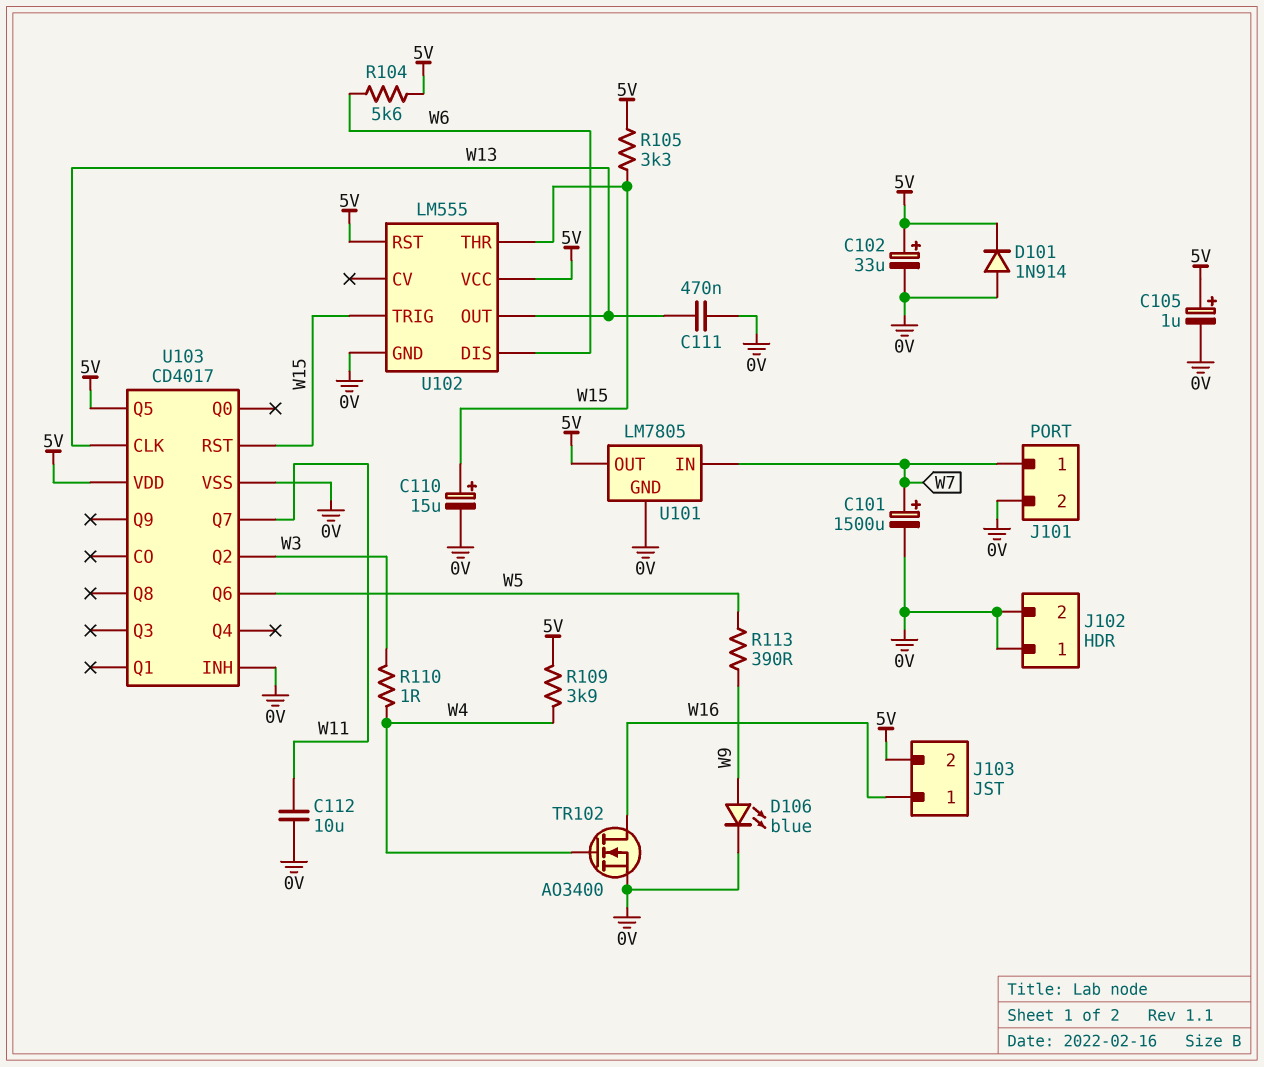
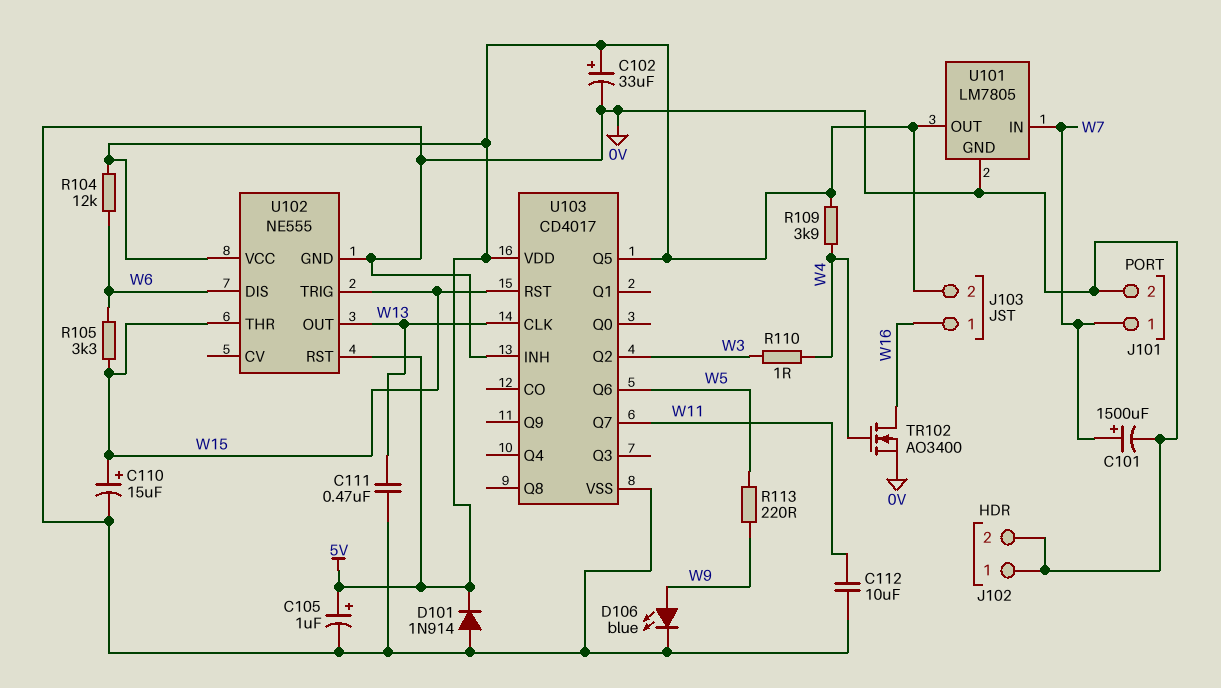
R104: 5.6k (5V, W6) -> 12k (5V, W6)
R105: 3.3k (5V, W15) -> 3.3k (W6, W15)
R113: 390 (W5, W9) -> 220 (W5, W9)
U102: LM555 -> NE555

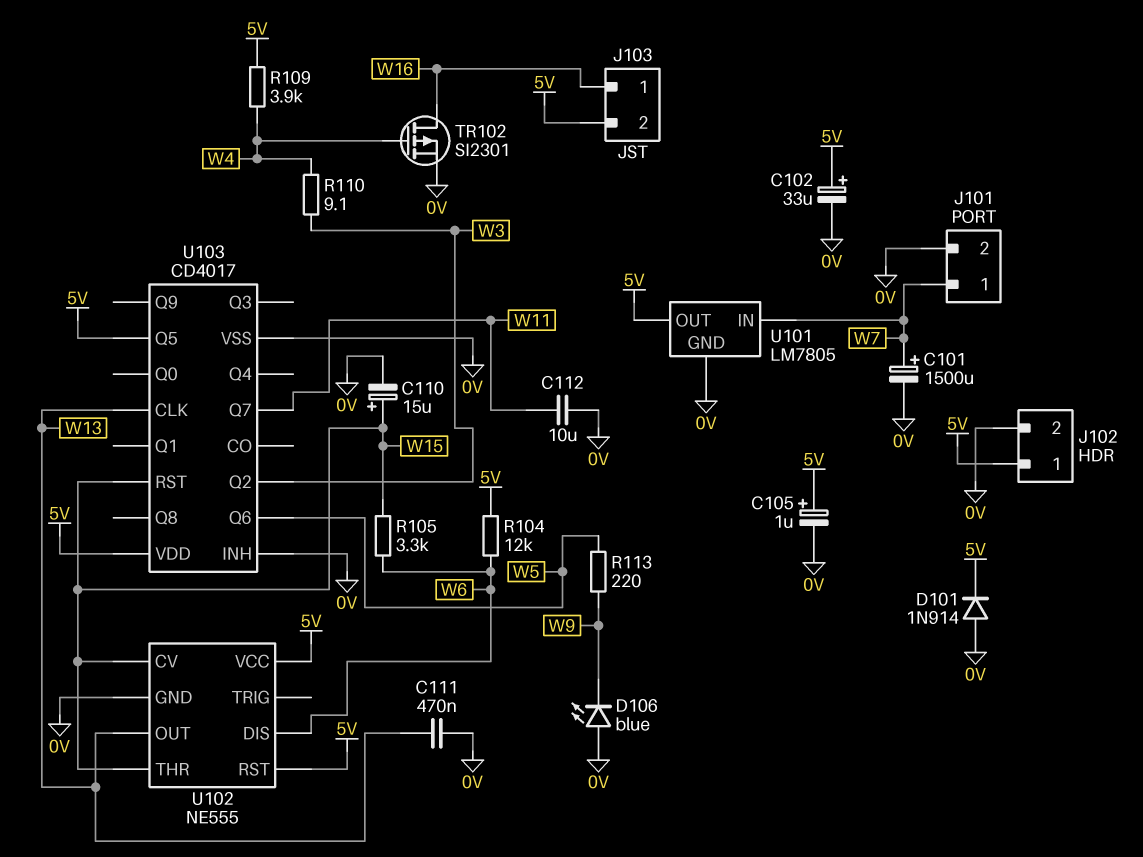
D106: LED blue (A W9, K 0V) -> LED blue (A 0V, K W9)
J102 pin 1: 0V -> 5V
R110: 1 (W3, W4) -> 9.1 (W3, W4)
TR102: NMOS AO3400 (G W4, D W16, S 0V) -> PMOS SI2301 (G W4, D W16, S 0V)
U102 pin CV: none -> W15
U102 pin TRIG: W15 -> none

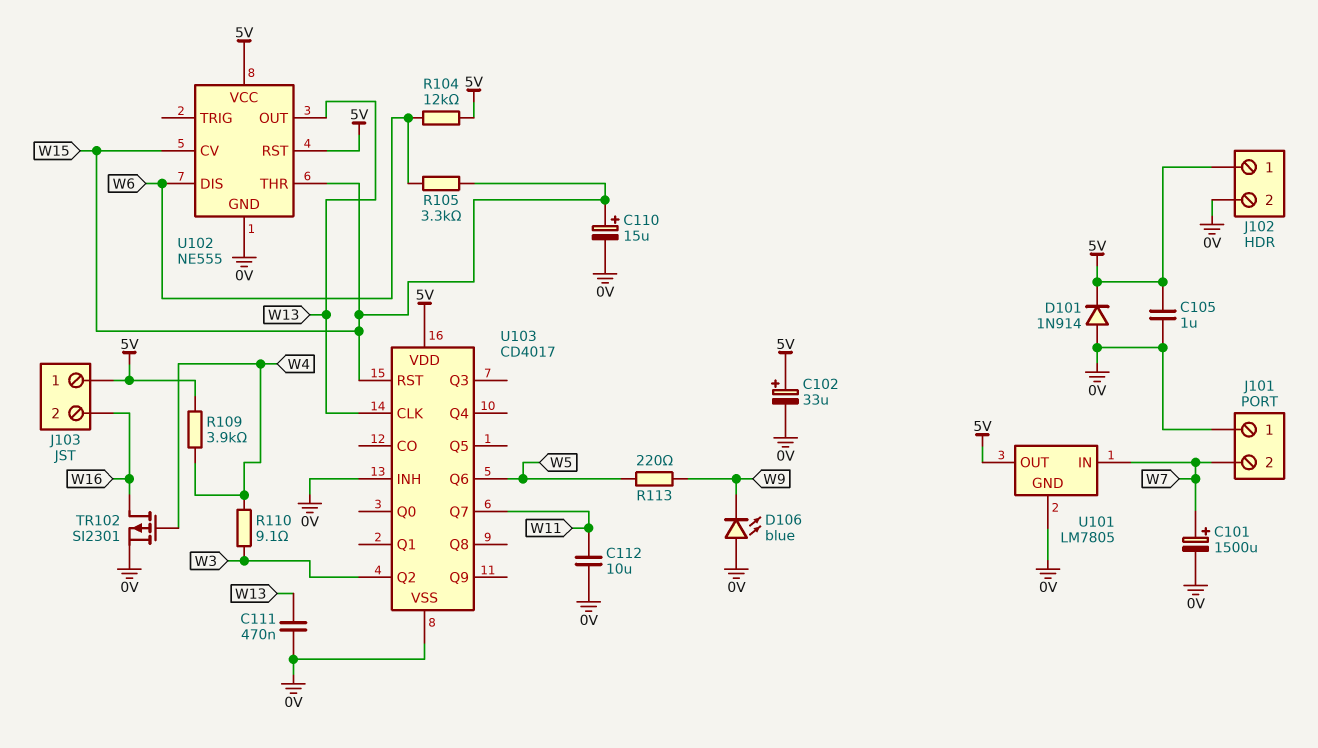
C105: 1uF (plus 5V, minus 0V) -> 1uF (0V, 5V)
J101 pin 1: W7 -> 0V
J101 pin 2: 0V -> W7
J103 pin 1: W16 -> 5V
J103 pin 2: 5V -> W16
U103 pin Q5: 5V -> none

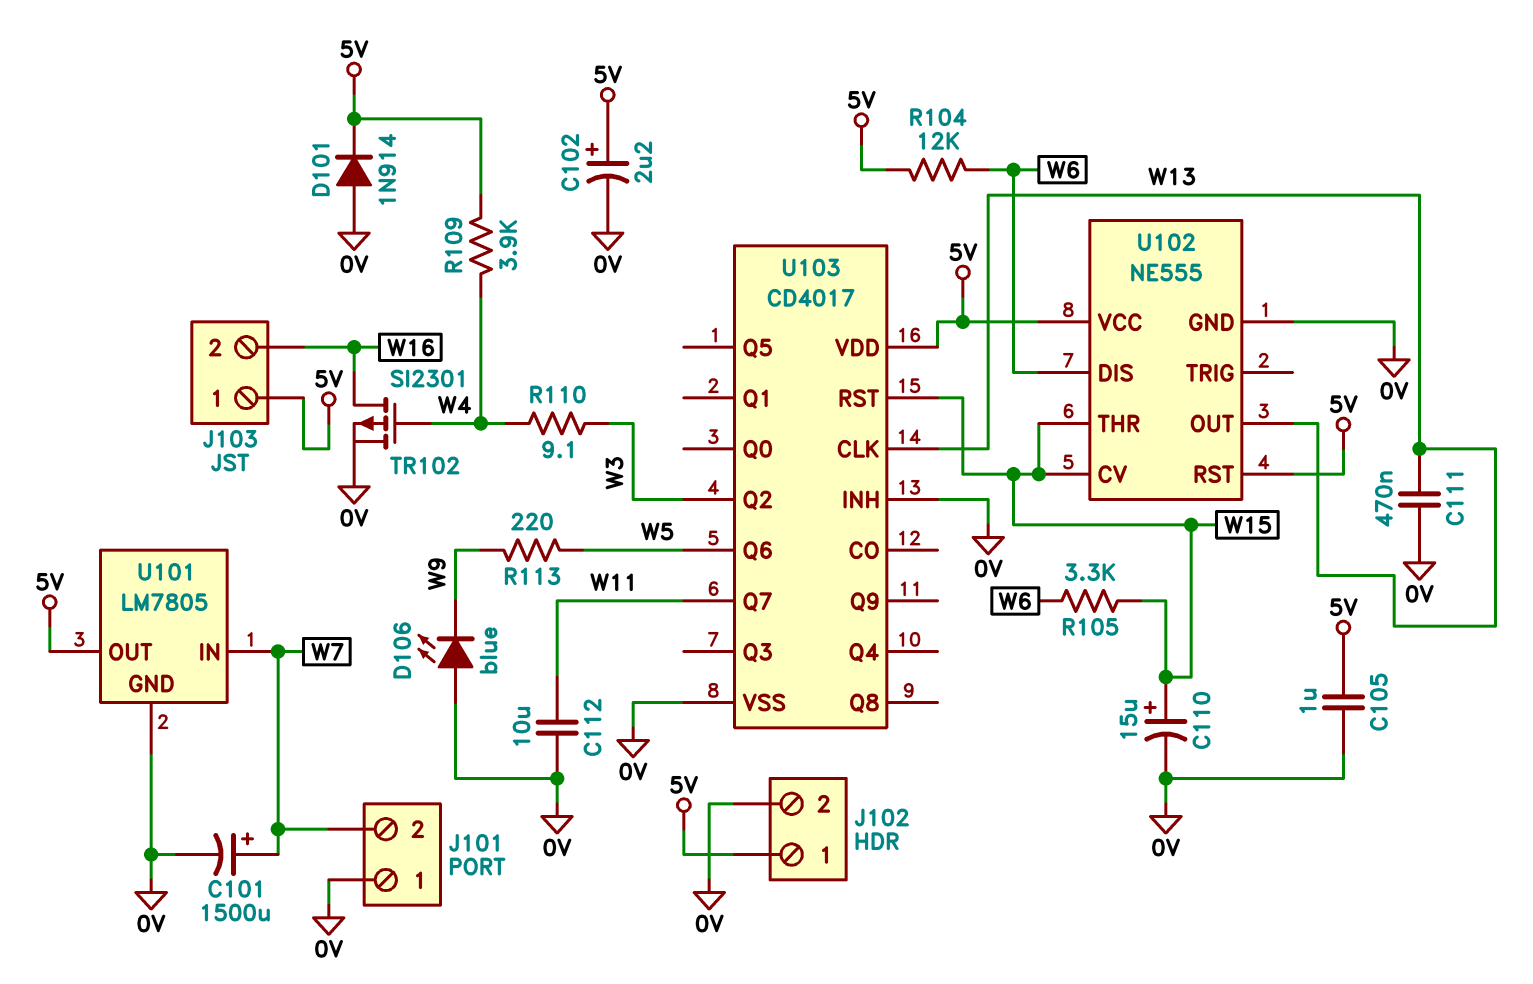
C102: 33uF (plus 5V, minus 0V) -> 2.2uF (plus 5V, minus 0V)

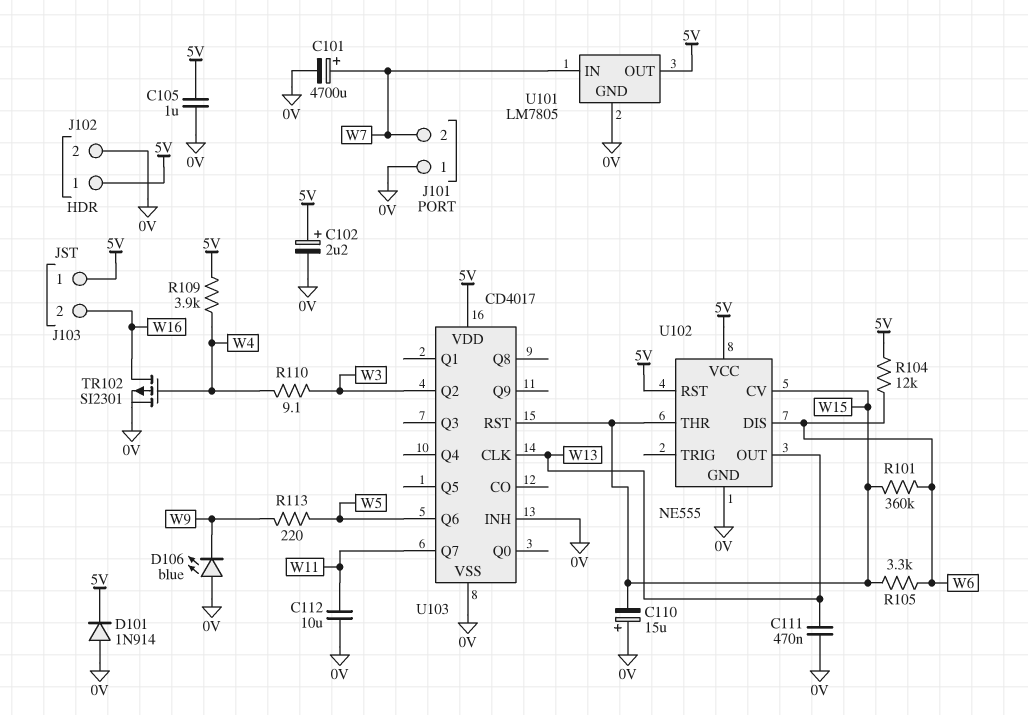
C101: 1500uF (plus W7, minus 0V) -> 4700uF (plus W7, minus 0V)
C110: 15uF (plus W15, minus 0V) -> 15uF (plus 0V, minus W15)
R101: none -> 360k (W6, W15)

